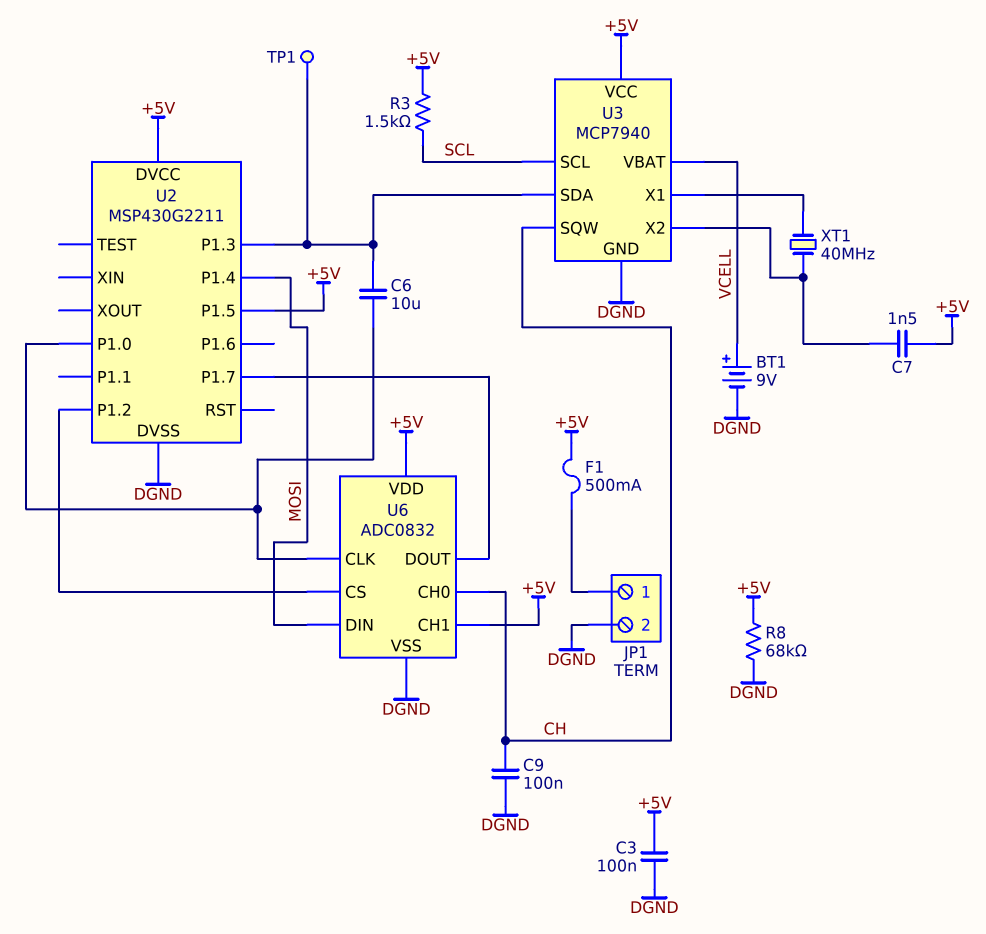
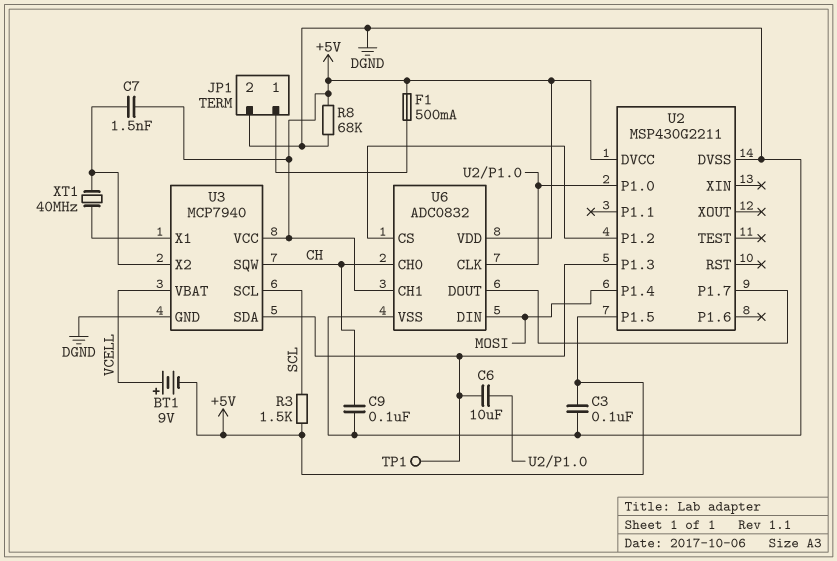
BT1: 9V (plus VCELL, minus DGND) -> 9V (plus VCELL, minus +5V)

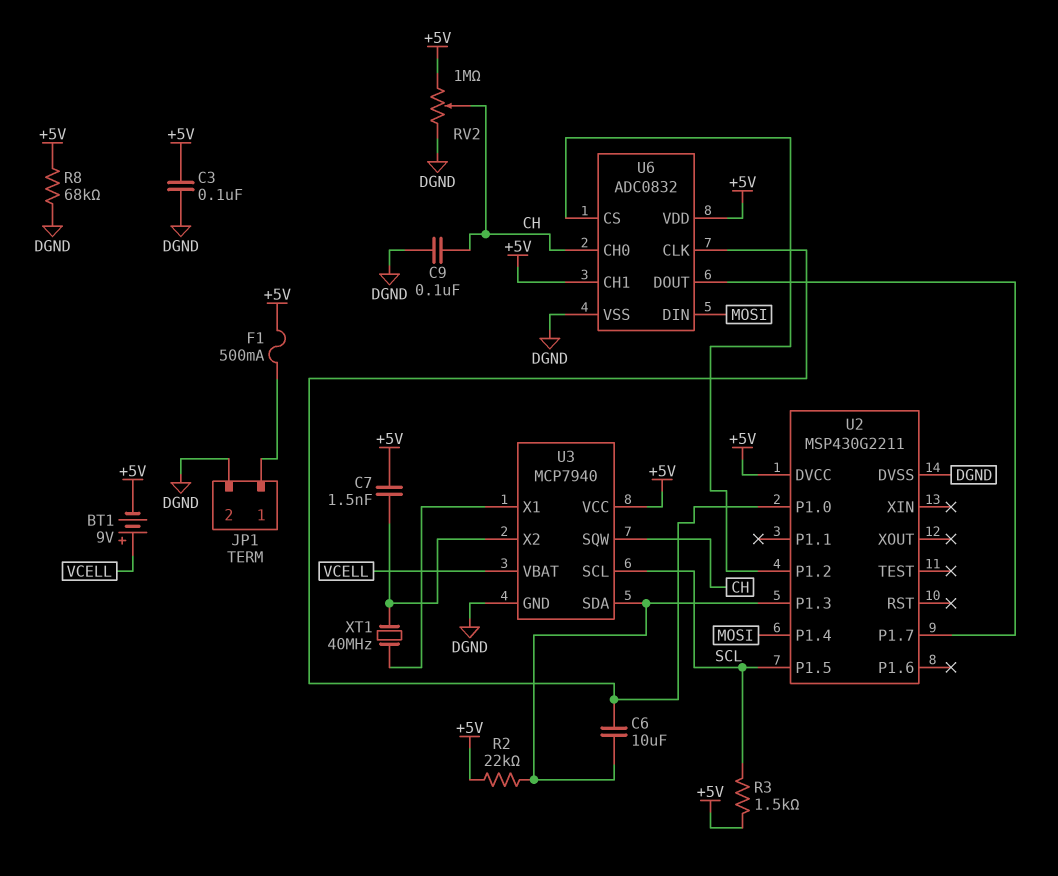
R2: none -> 22k (+5V, U2/P1.3)
RV2: none -> 1M (+5V, DGND, wiper CH)
TP1: test point (U2/P1.3) -> none
U2 pin P1.5: +5V -> SCL

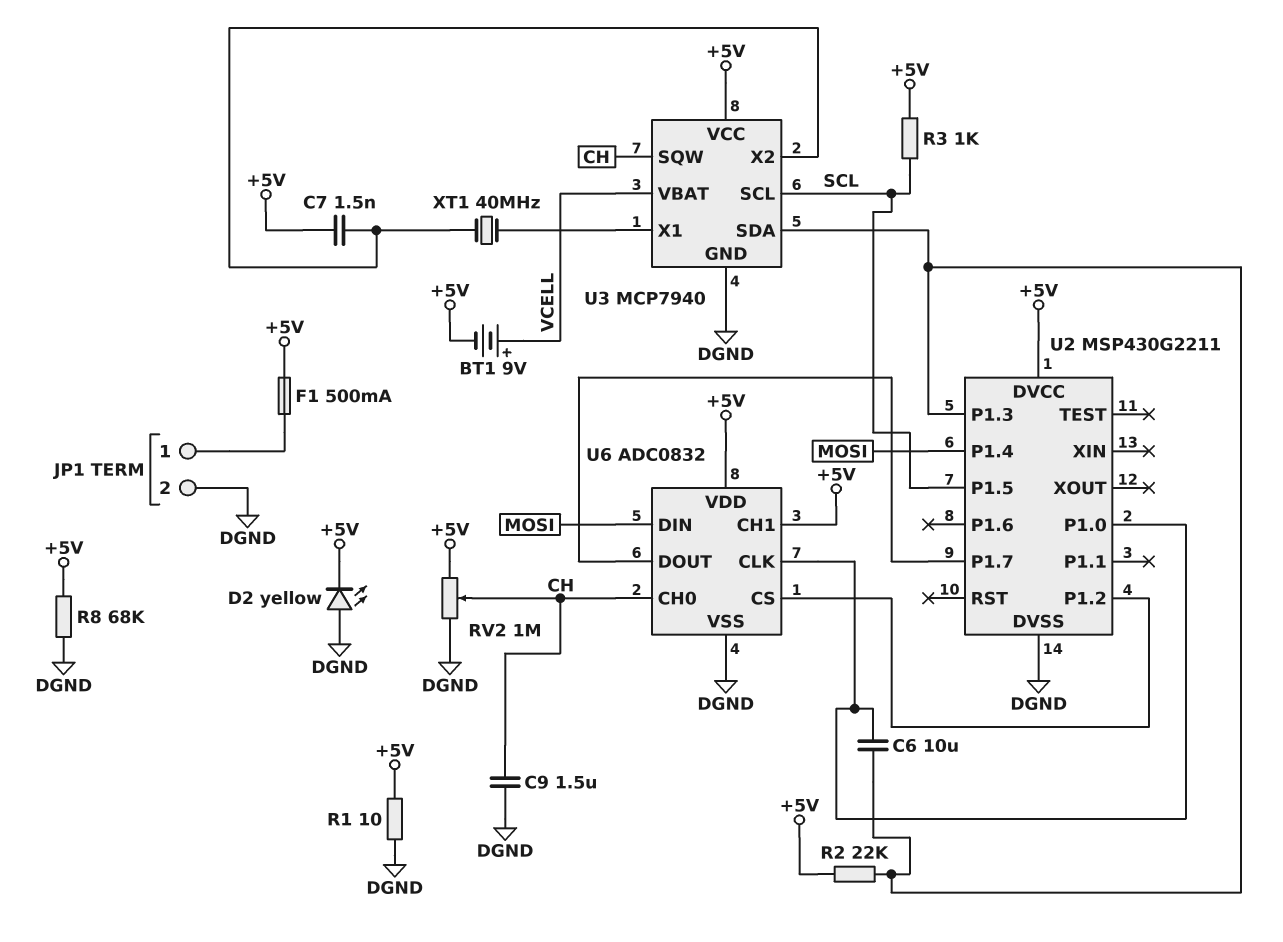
C3: 100nF (+5V, DGND) -> none
C9: 100nF (CH, DGND) -> 1.5uF (CH, DGND)
D2: none -> LED yellow (A DGND, K +5V)
R1: none -> 10 (+5V, DGND)
R3: 1.5k (+5V, SCL) -> 1k (+5V, SCL)

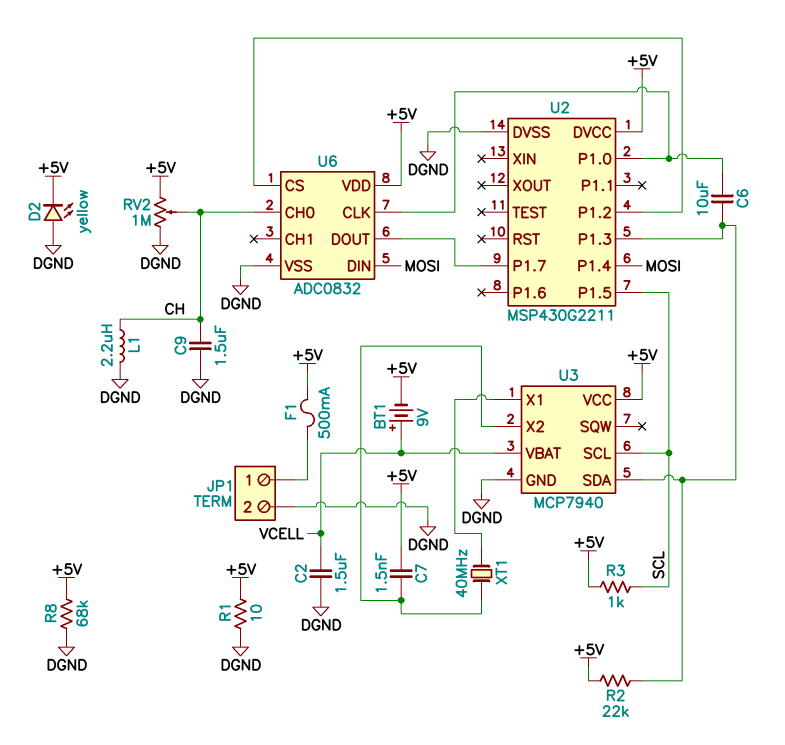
C2: none -> 1.5uF (DGND, VCELL)
L1: none -> 2.2uH (CH, DGND)
U3 pin SQW: CH -> none
U6 pin CH1: +5V -> none

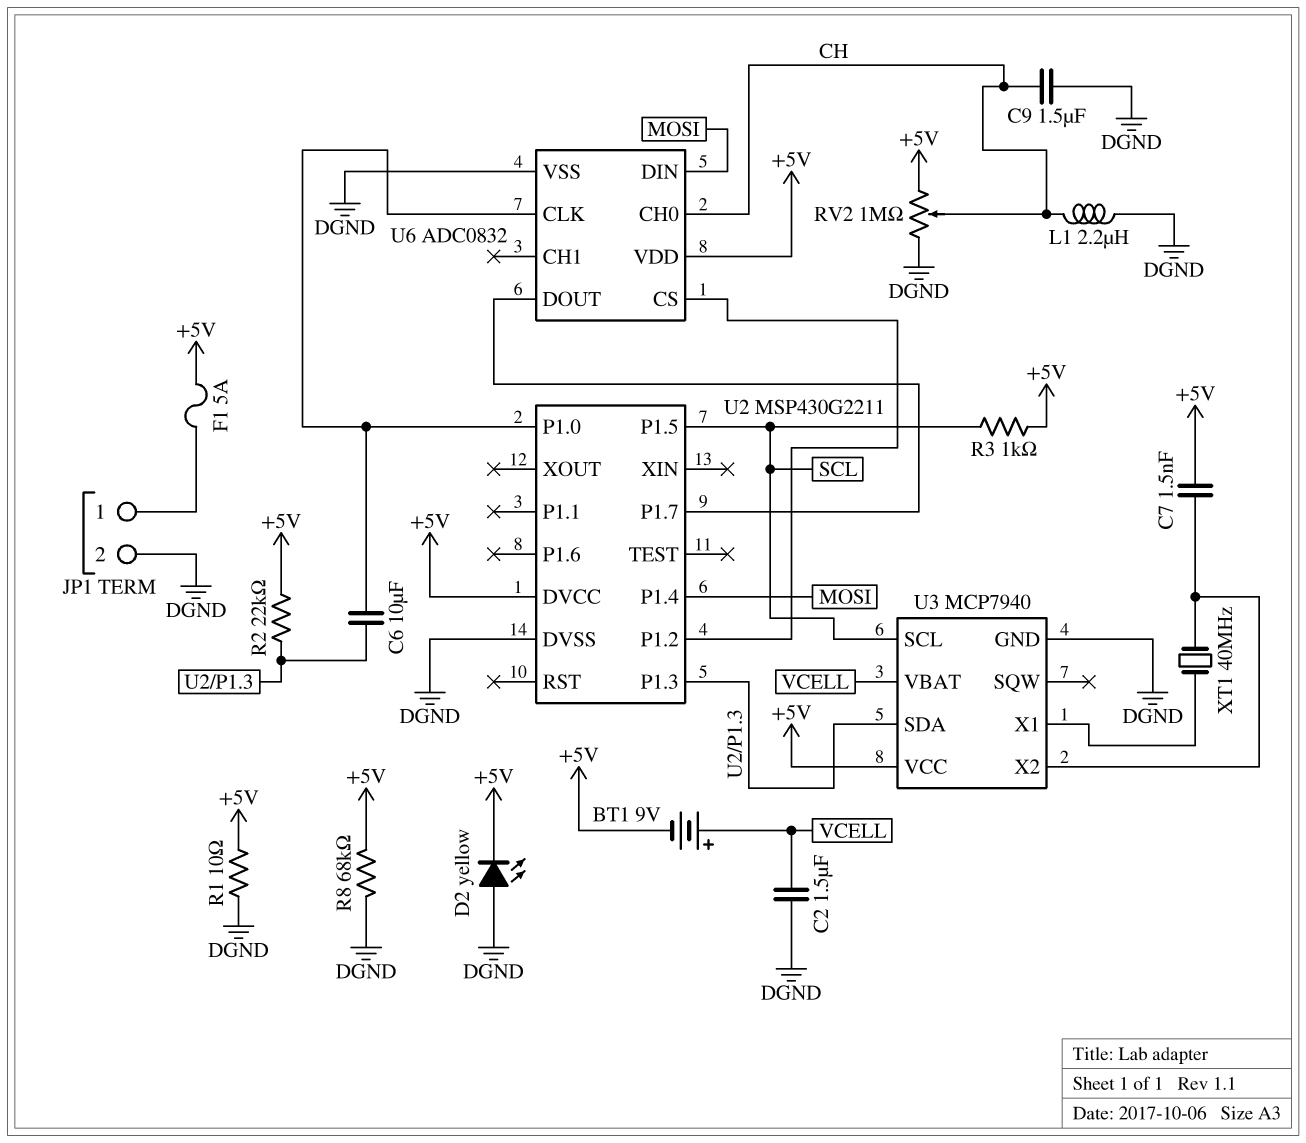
F1: 500mA (+5V, JP1/1) -> 5A (+5V, JP1/1)

